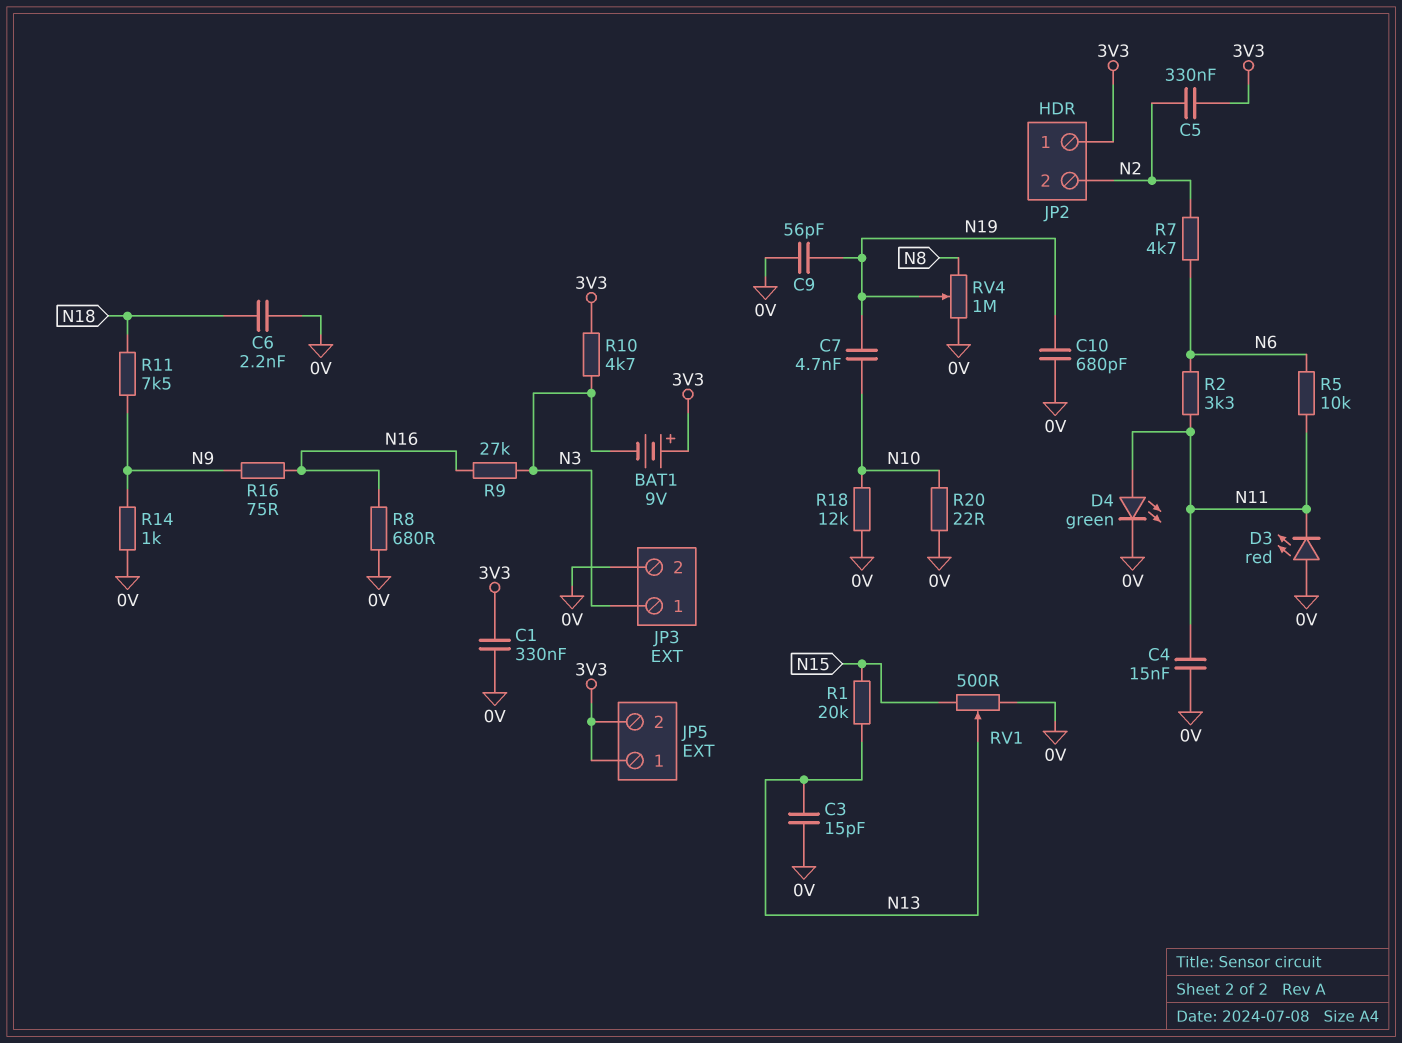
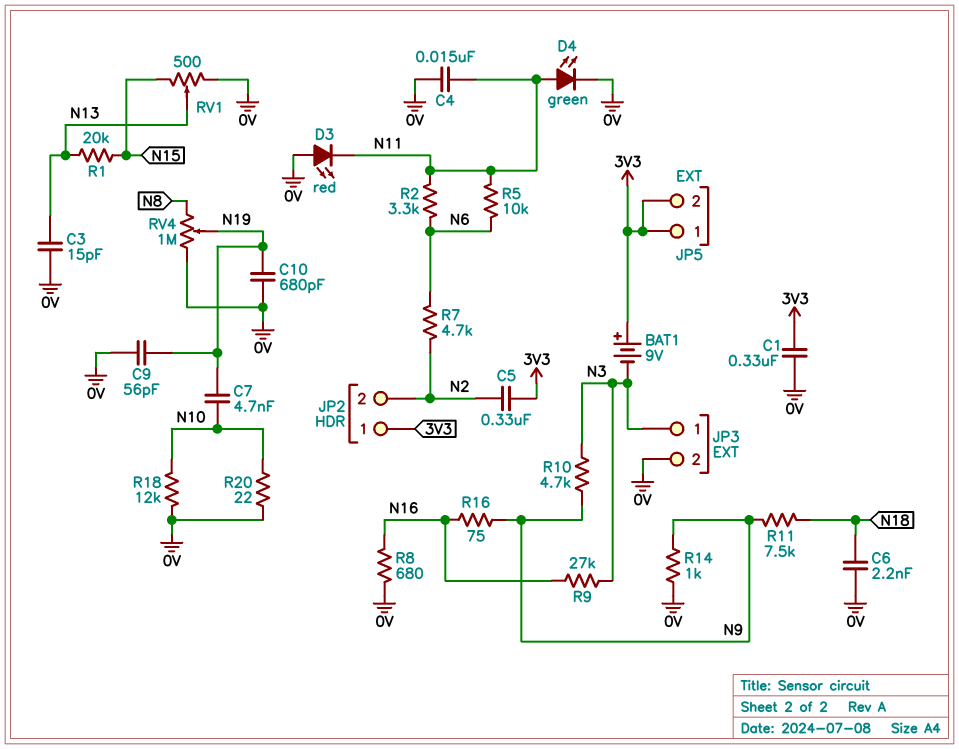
R10: 4.7k (3V3, N3) -> 4.7k (N3, N9)

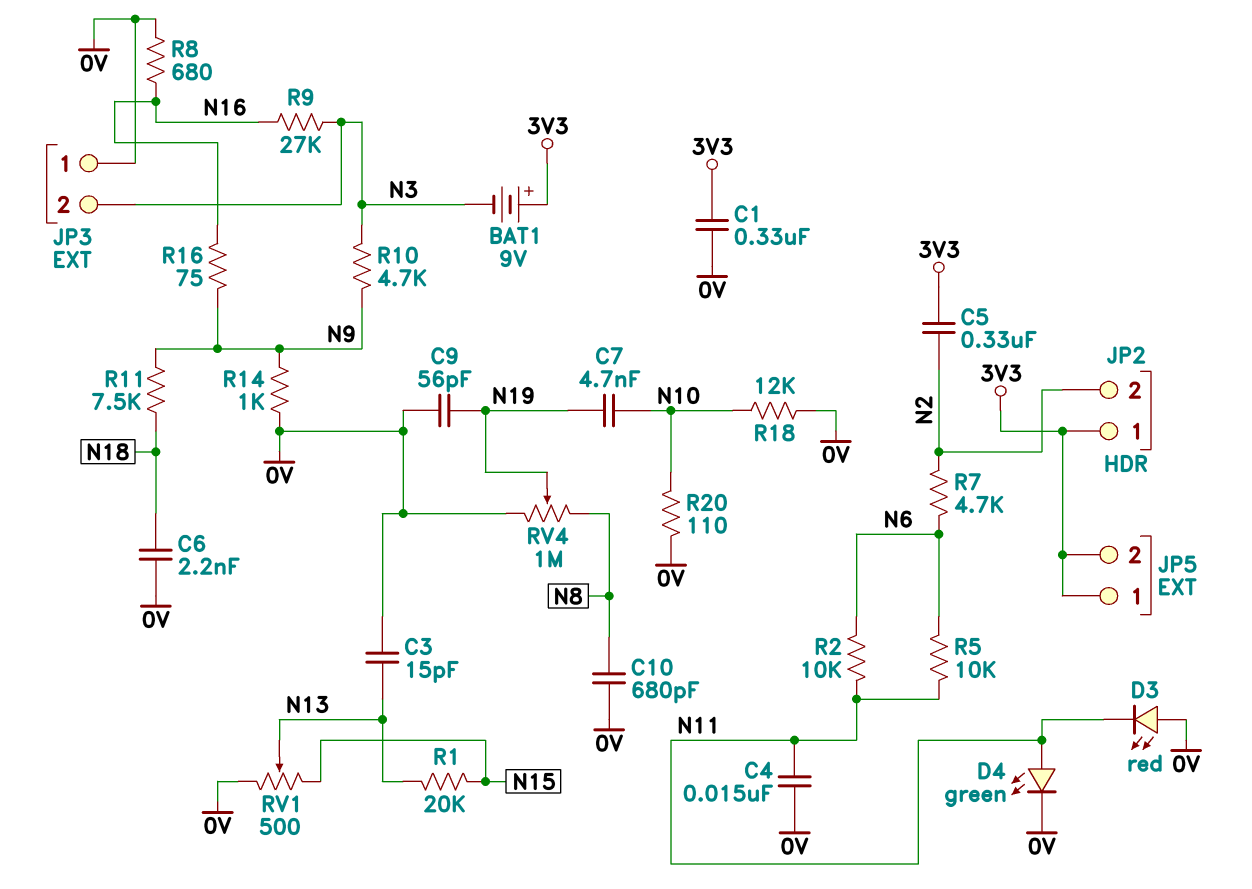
C10: 680pF (0V, N19) -> 680pF (0V, N8)
JP3 pin 1: N3 -> 0V
JP3 pin 2: 0V -> N3
R2: 3.3k (N6, N11) -> 10k (N6, N11)
R20: 22 (0V, N10) -> 110 (0V, N10)

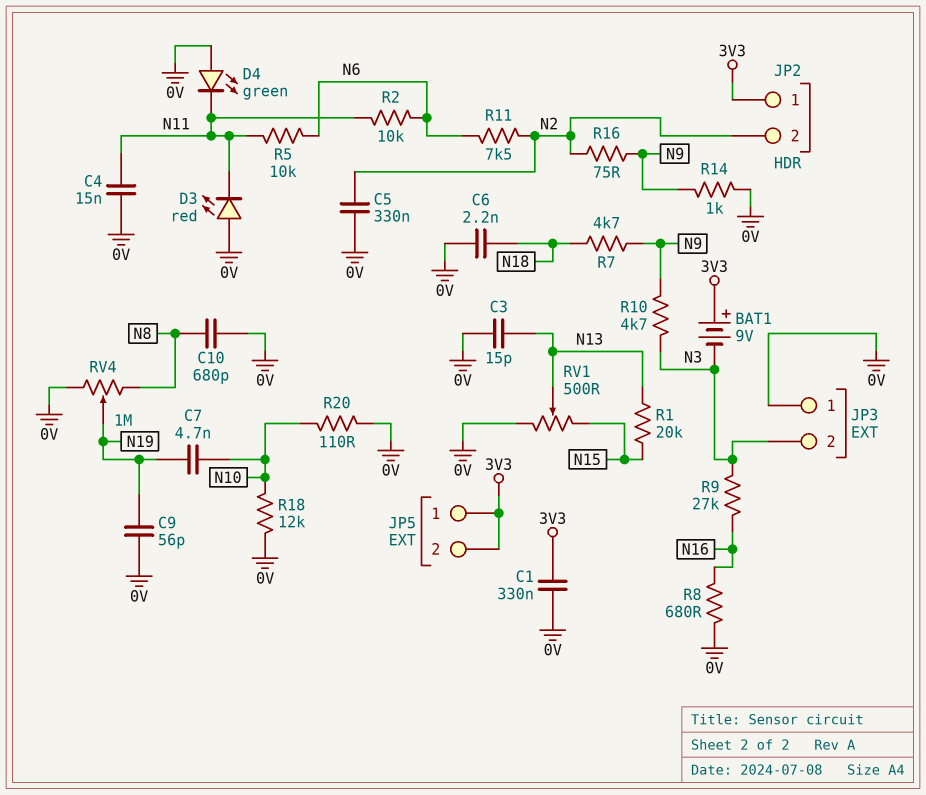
C5: 330nF (3V3, N2) -> 330nF (0V, N2)
D4: LED green (A N11, K 0V) -> LED green (A 0V, K N11)
R7: 4.7k (N2, N6) -> 4.7k (N9, N18)
R11: 7.5k (N9, N18) -> 7.5k (N2, N6)
R16: 75 (N9, N16) -> 75 (N2, N9)

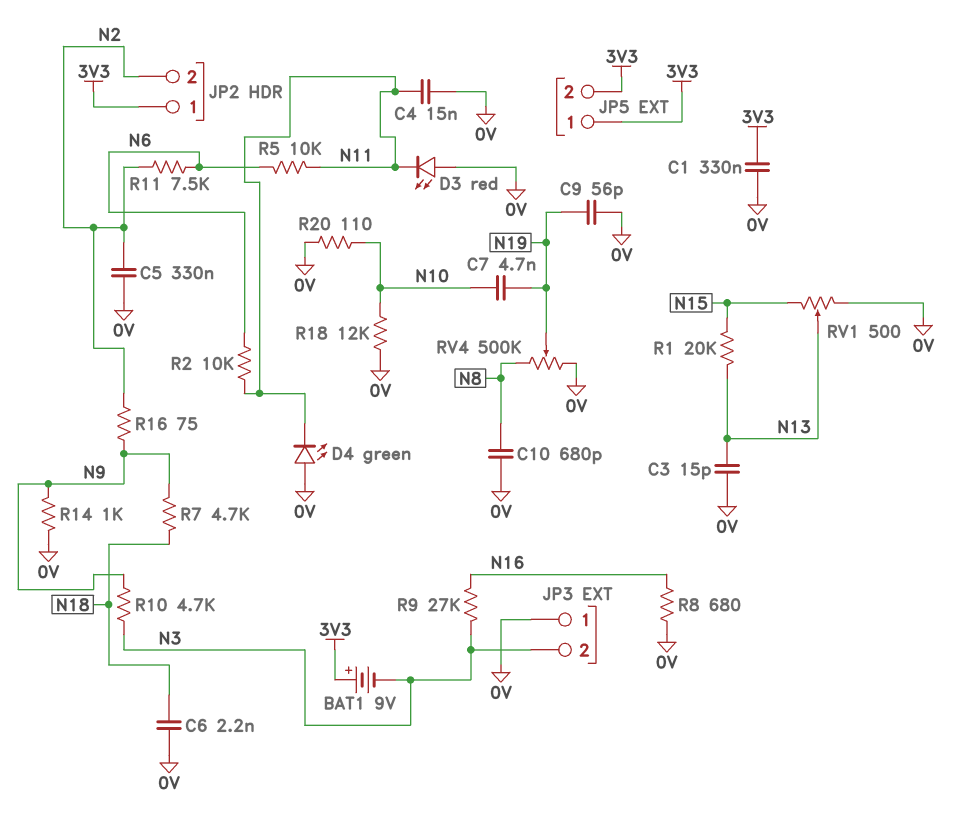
RV4: 1M (0V, N8, wiper N19) -> 500k (0V, N8, wiper N19)

